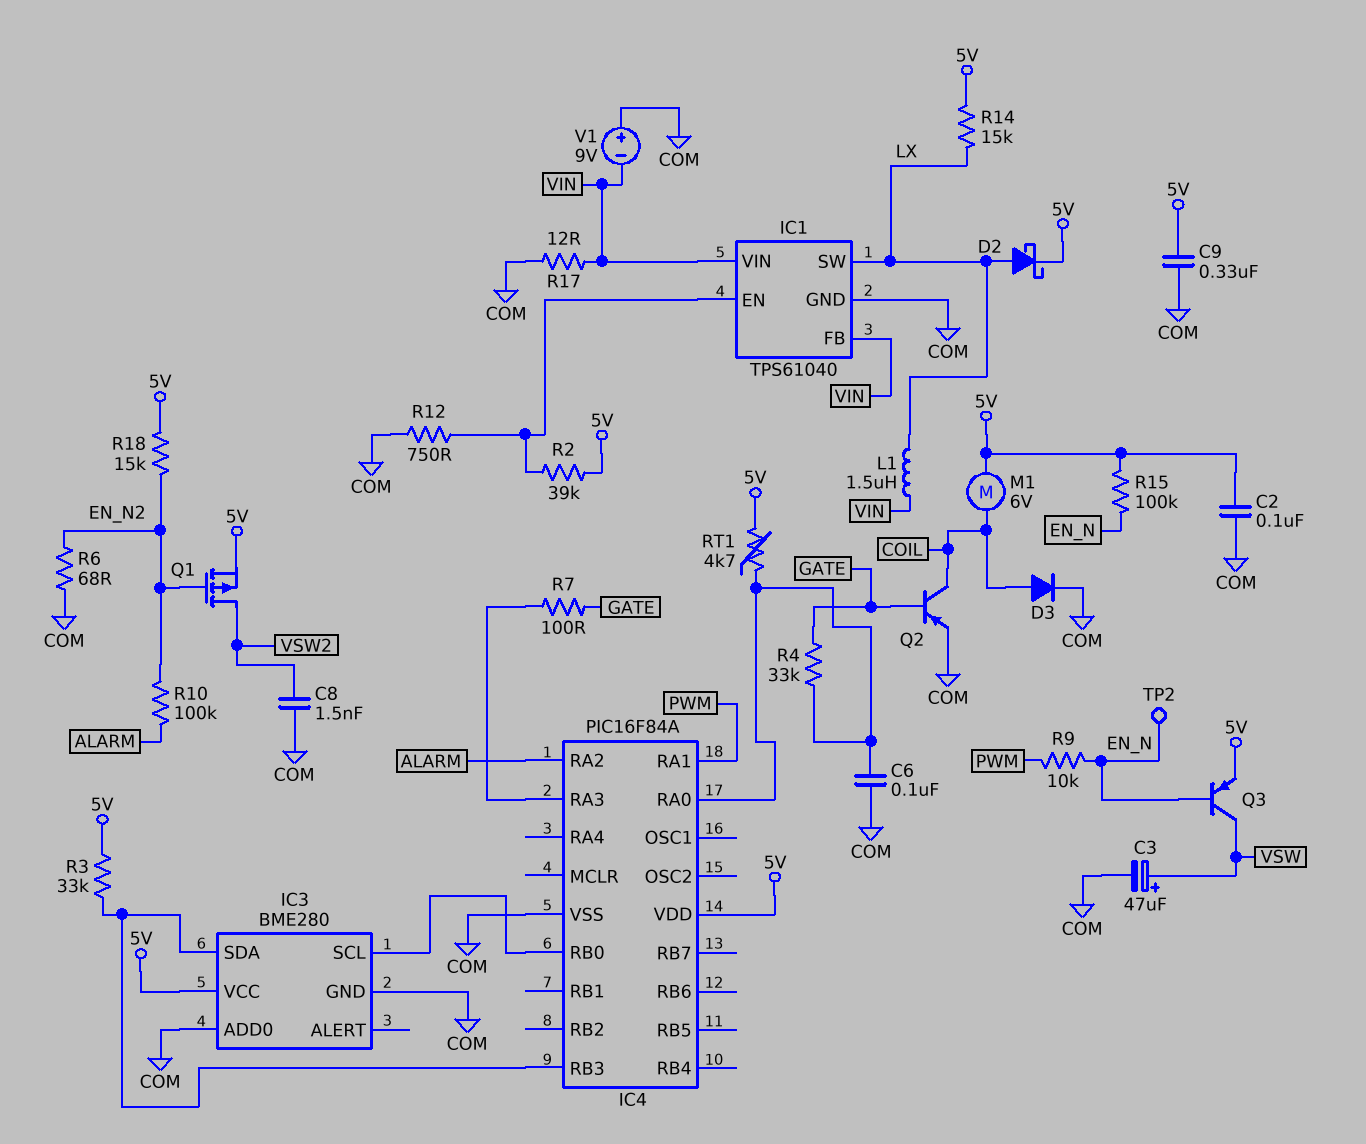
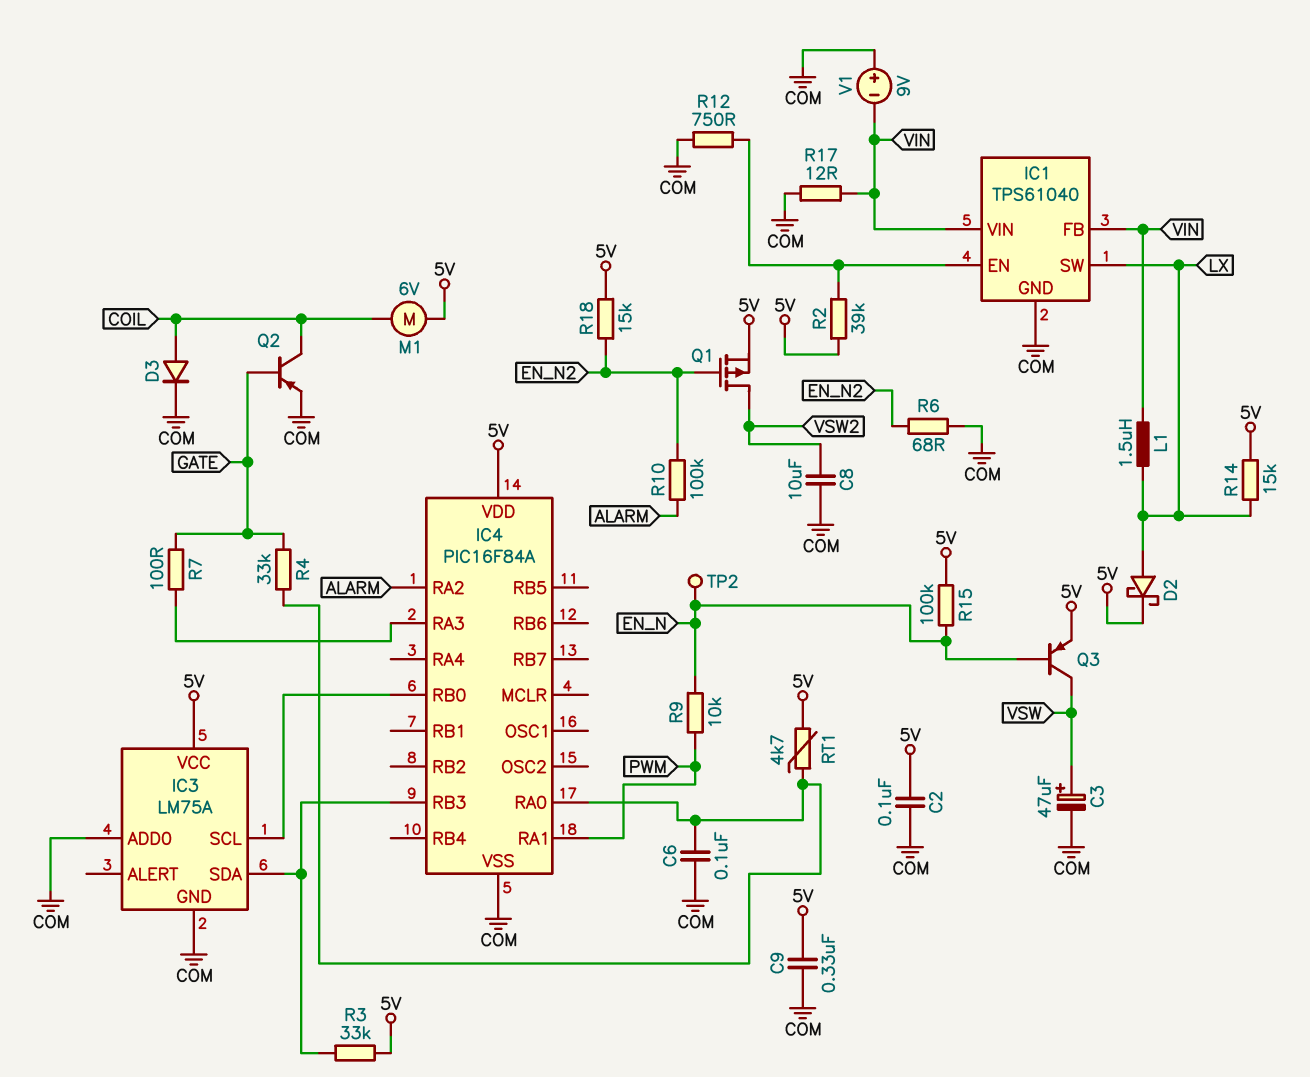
C8: 1.5nF (COM, VSW2) -> 10uF (COM, VSW2)
IC3: BME280 -> LM75A

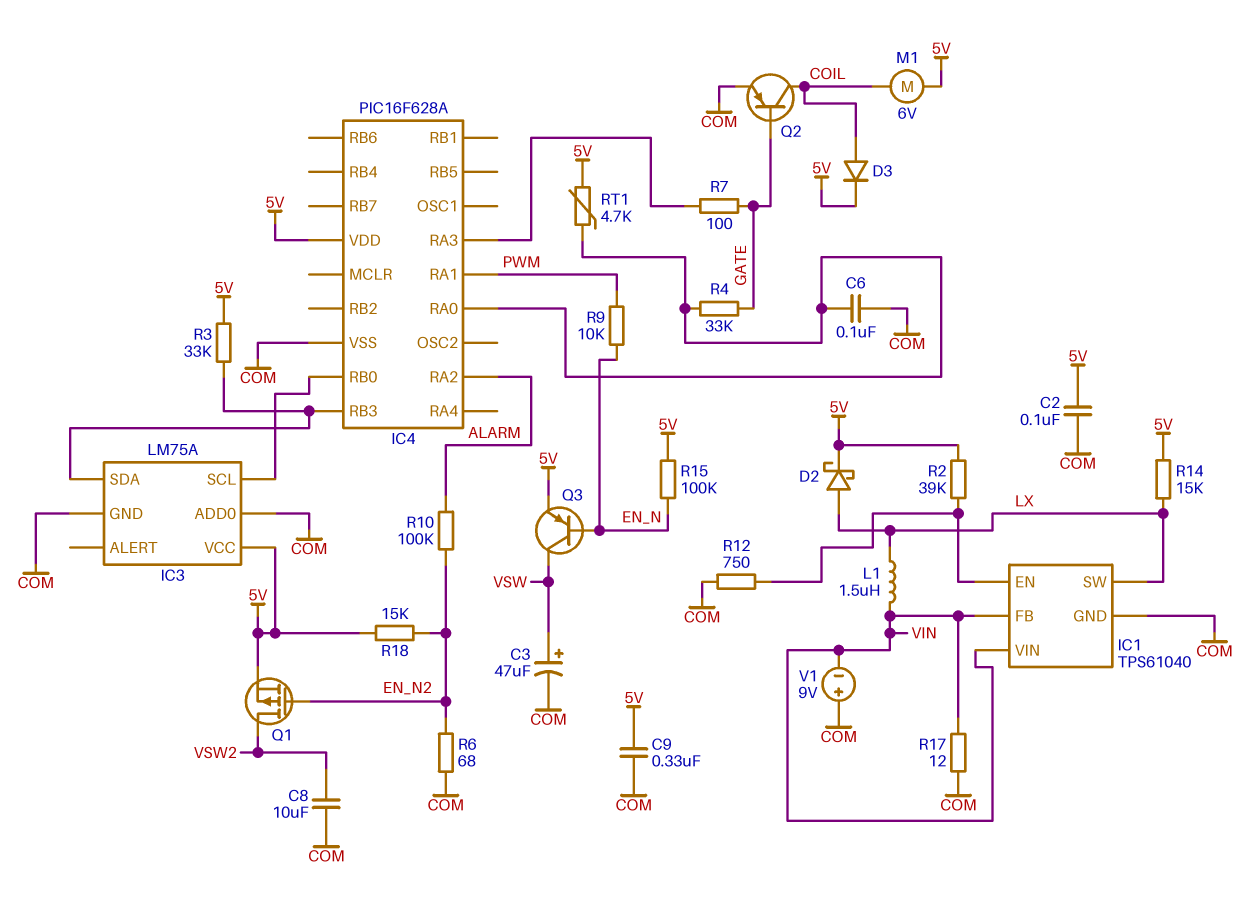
D3: diode (A COIL, K COM) -> diode (A COIL, K 5V)
IC4: PIC16F84A -> PIC16F628A
TP2: test point (EN_N) -> none

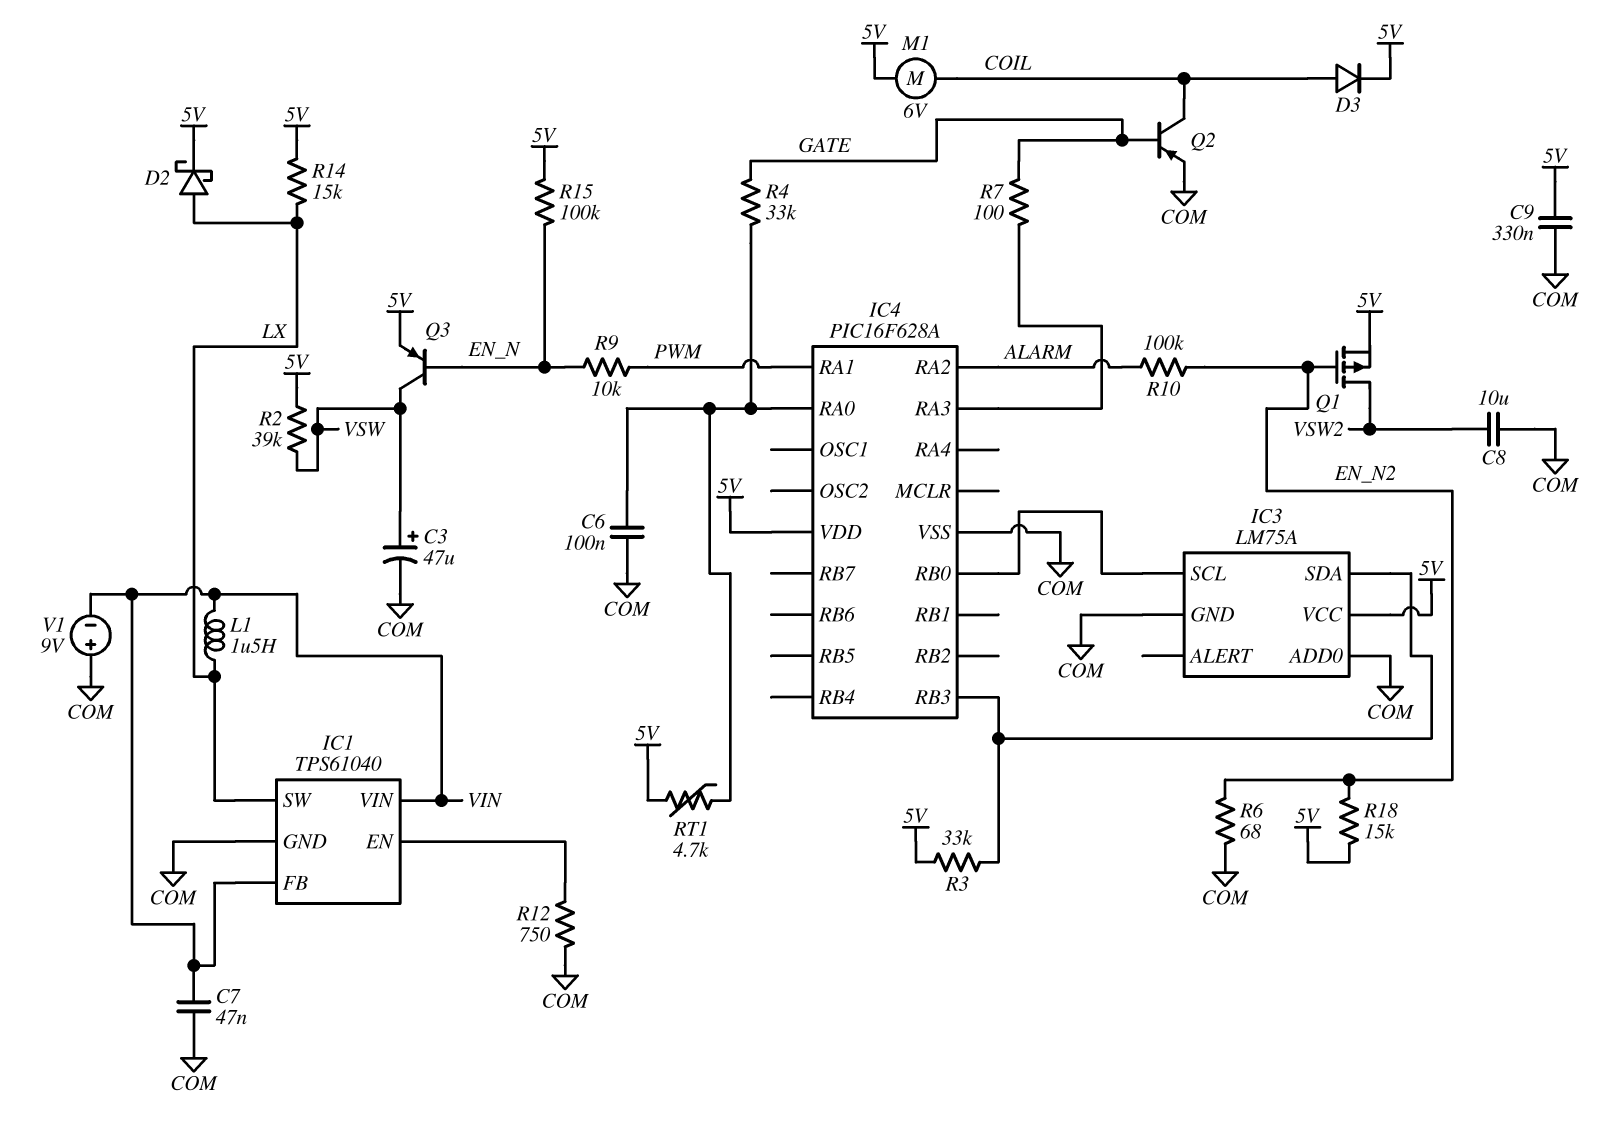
C2: 100nF (5V, COM) -> none
C7: none -> 47nF (COM, VIN)
R2: 39k (5V, IC1/EN) -> 39k (5V, VSW)
R17: 12 (COM, VIN) -> none

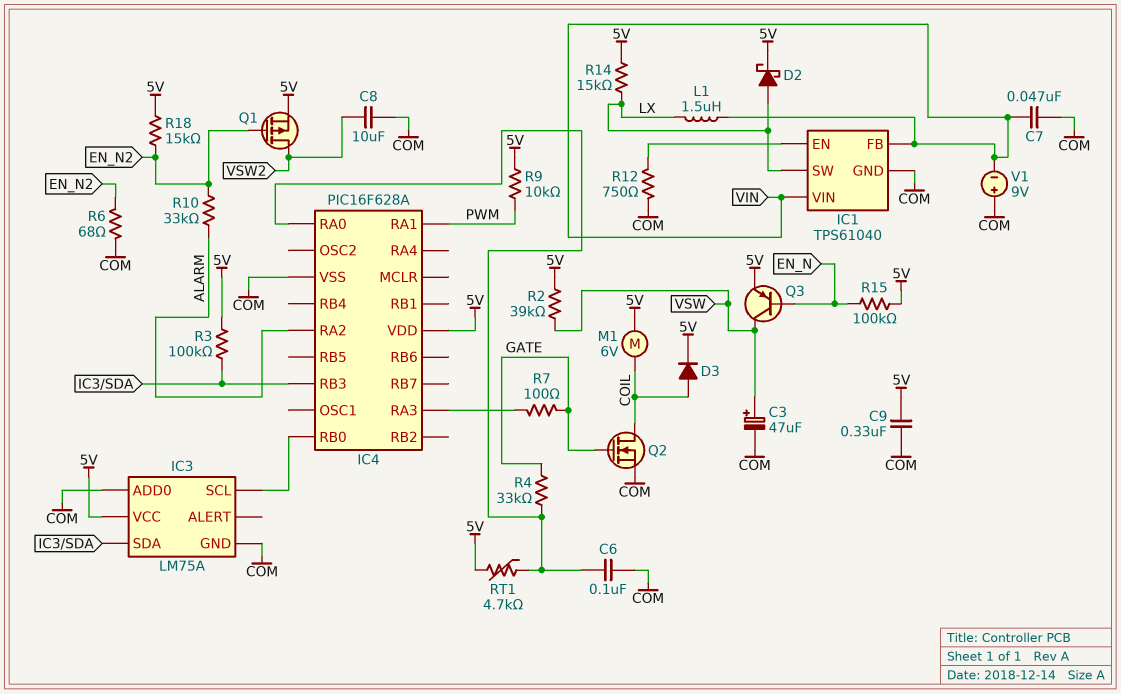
Q2: PNP (B GATE, C COIL, E COM) -> NMOS (G GATE, D COIL, S COM)
R3: 33k (5V, IC3/SDA) -> 100k (5V, IC3/SDA)
R9: 10k (EN_N, PWM) -> 10k (5V, PWM)
R10: 100k (ALARM, EN_N2) -> 33k (ALARM, EN_N2)

